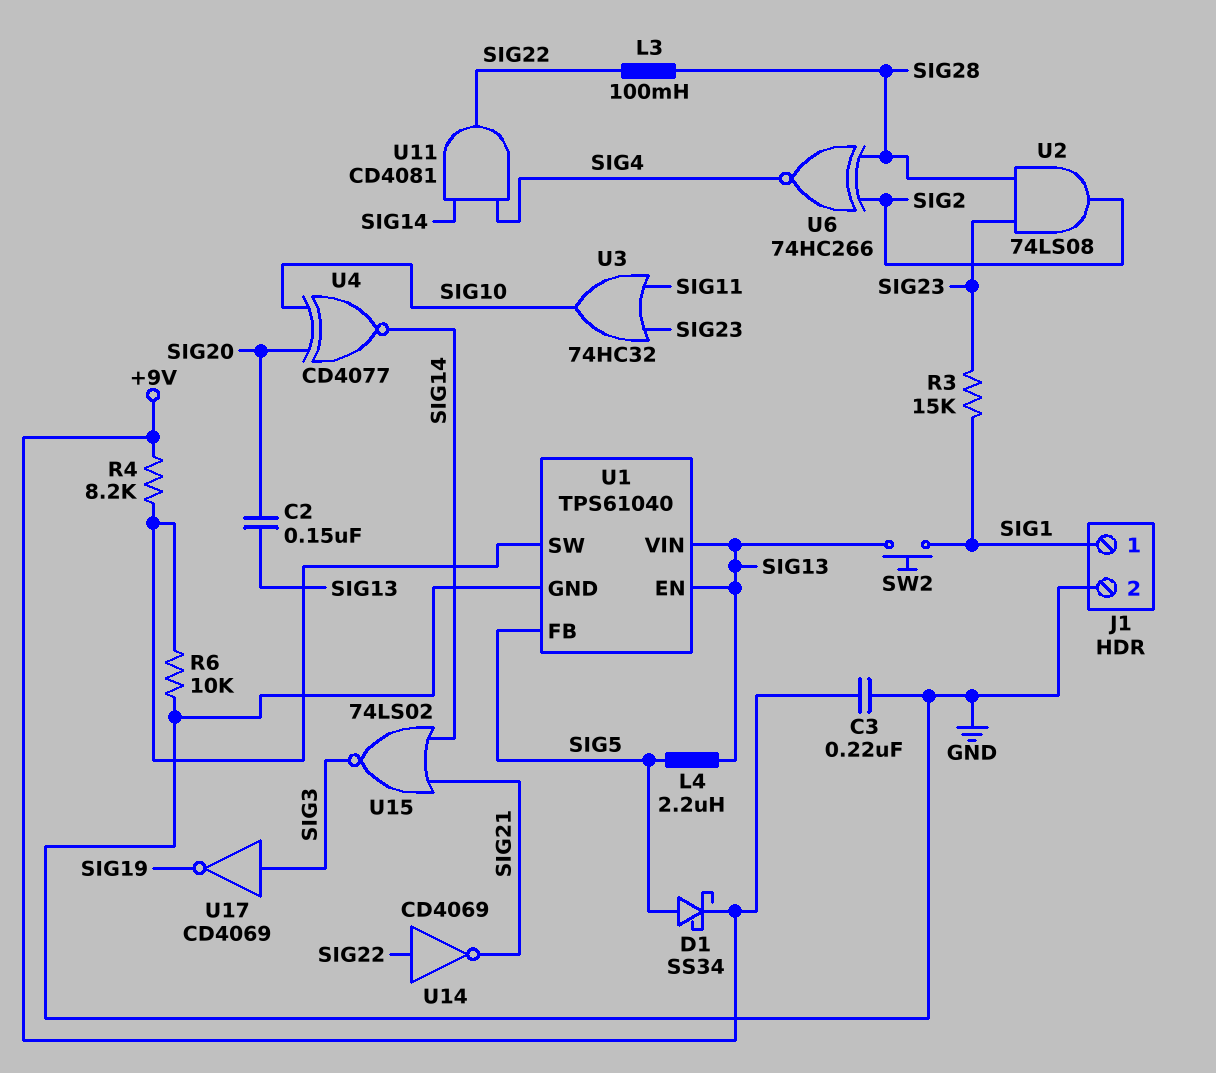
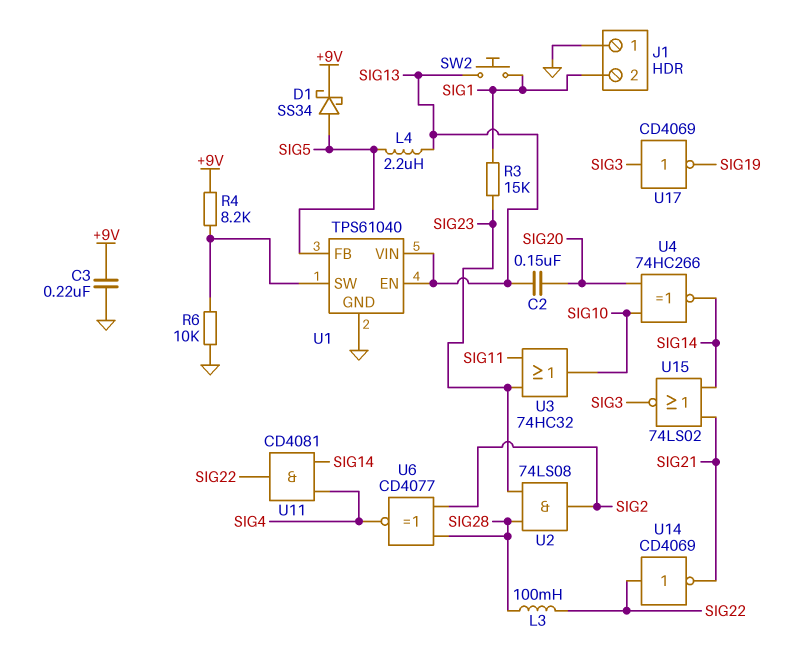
J1 pin 1: SIG1 -> GND
J1 pin 2: GND -> SIG1
U4: XNOR CD4077 (in SIG10, in SIG20, out SIG14) -> XNOR 74HC266 (in SIG10, in SIG20, out SIG14)
U6: XNOR 74HC266 (in SIG2, in SIG28, out SIG4) -> XNOR CD4077 (in SIG2, in SIG28, out SIG4)

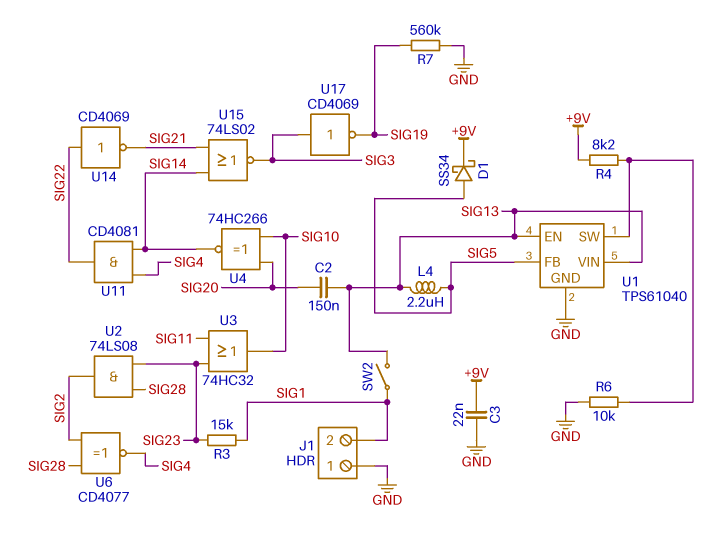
C3: 220nF (+9V, GND) -> 22nF (+9V, GND)
L3: 100mH (SIG22, SIG28) -> none
R7: none -> 560k (GND, SIG19)
SW2: button (SIG1, SIG13) -> switch (SIG1, SIG13)

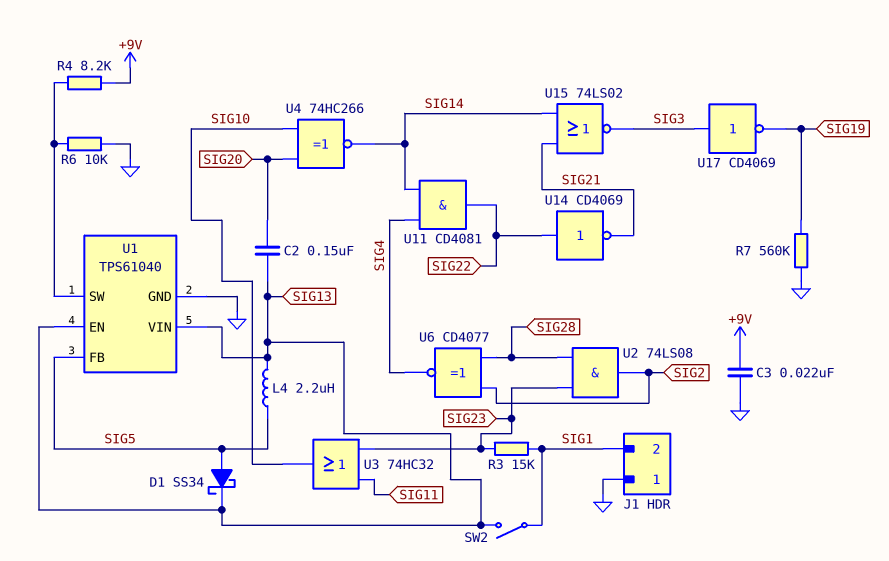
D1: schottky SS34 (A SIG5, K +9V) -> schottky SS34 (A SIG5, K SIG13)

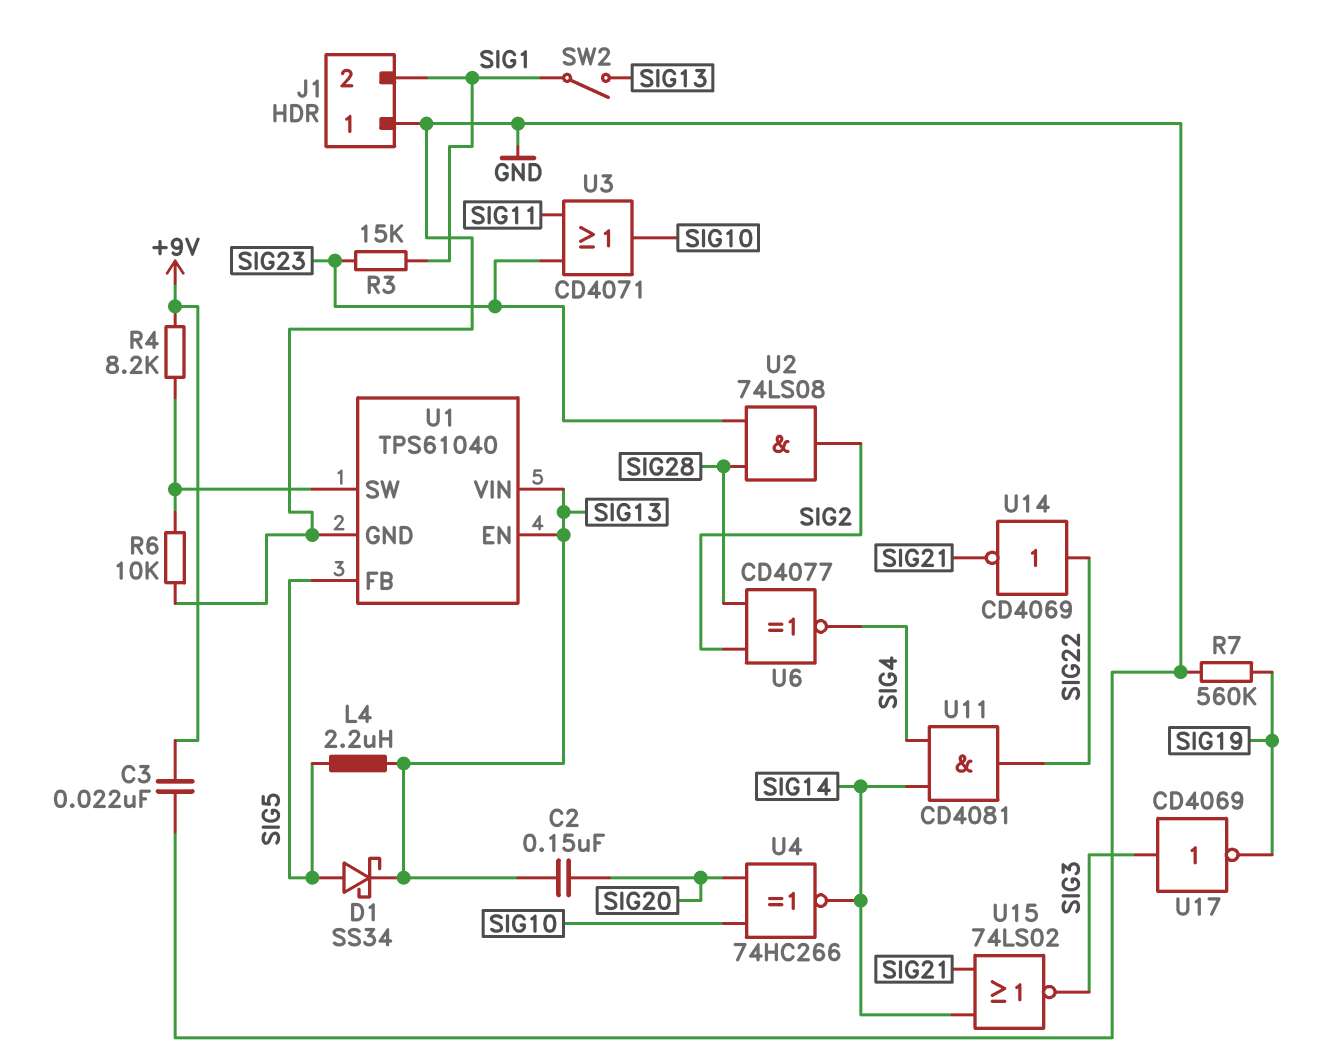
U3: OR 74HC32 (in SIG11, in SIG23, out SIG10) -> OR CD4071 (in SIG11, in SIG23, out SIG10)

